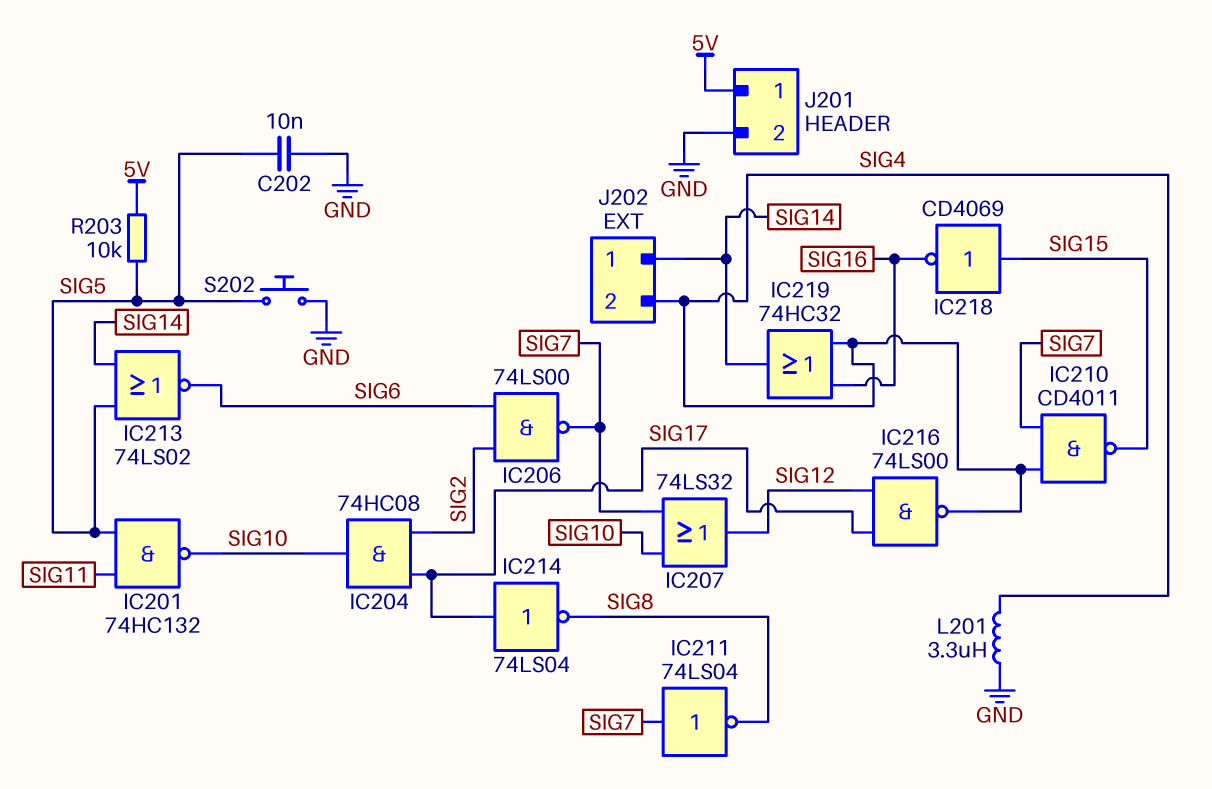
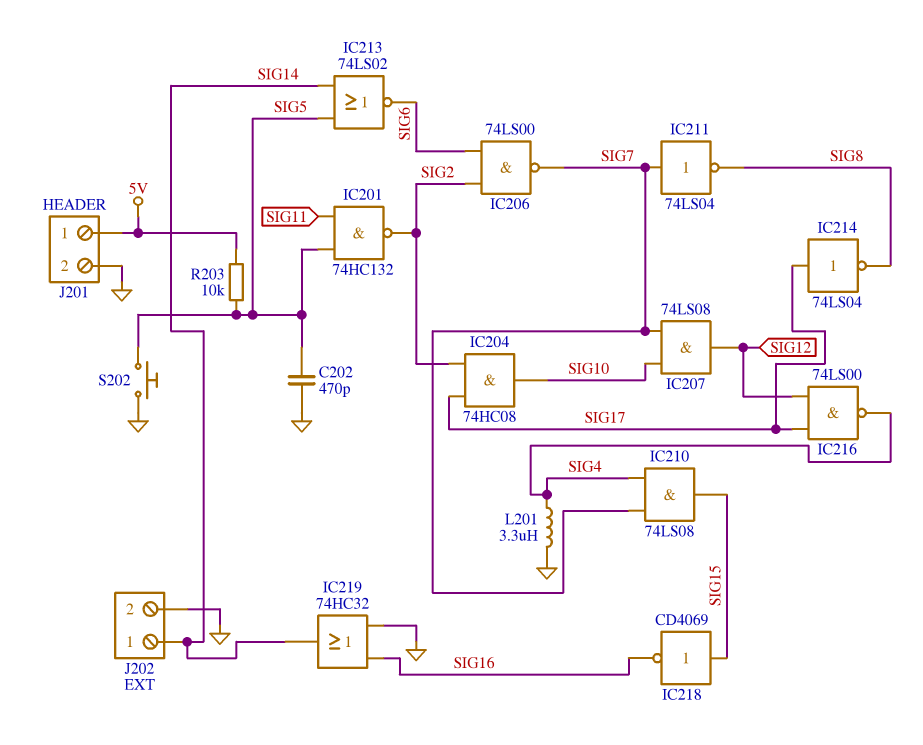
C202: 10nF (GND, SIG5) -> 470pF (GND, SIG5)
IC201: NAND 74HC132 (in SIG5, in SIG11, out SIG10) -> NAND 74HC132 (in SIG5, in SIG11, out SIG2)
IC207: OR 74LS32 (in SIG7, in SIG10, out SIG12) -> AND 74LS08 (in SIG7, in SIG10, out SIG12)
IC210: NAND CD4011 (in SIG4, in SIG7, out SIG15) -> AND 74LS08 (in SIG4, in SIG7, out SIG15)
IC219: OR 74HC32 (in SIG4, in SIG16, out SIG14) -> OR 74HC32 (in GND, in SIG16, out SIG14)
J202 pin 2: SIG4 -> GND

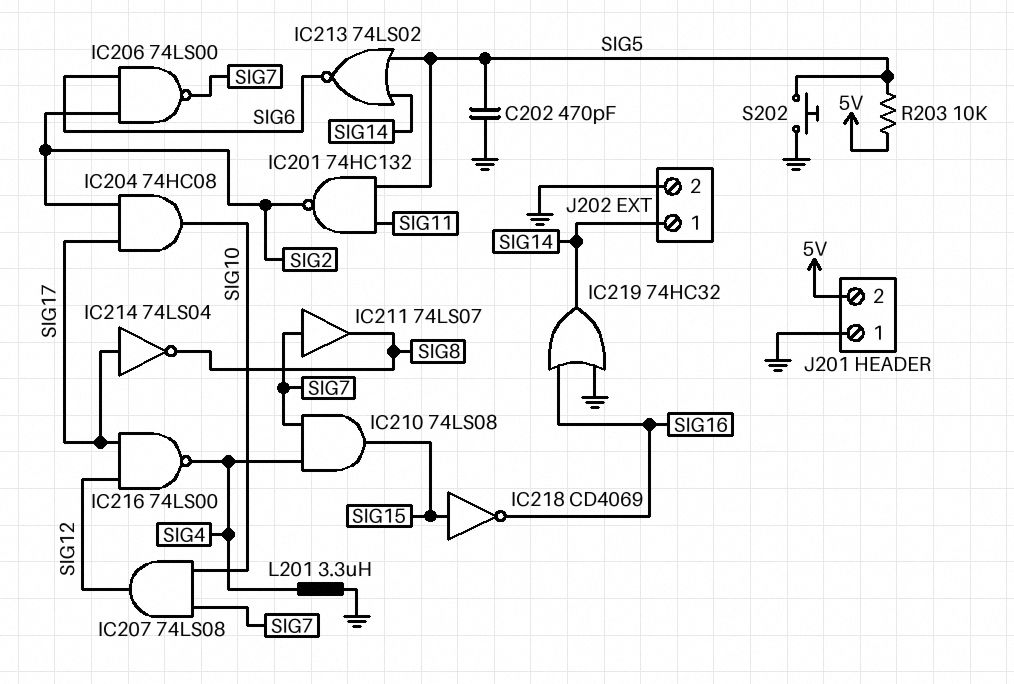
IC211: NOT 74LS04 (in SIG7, out SIG8) -> buffer 74LS07 (in SIG7, out SIG8)
J201 pin 1: 5V -> GND
J201 pin 2: GND -> 5V

